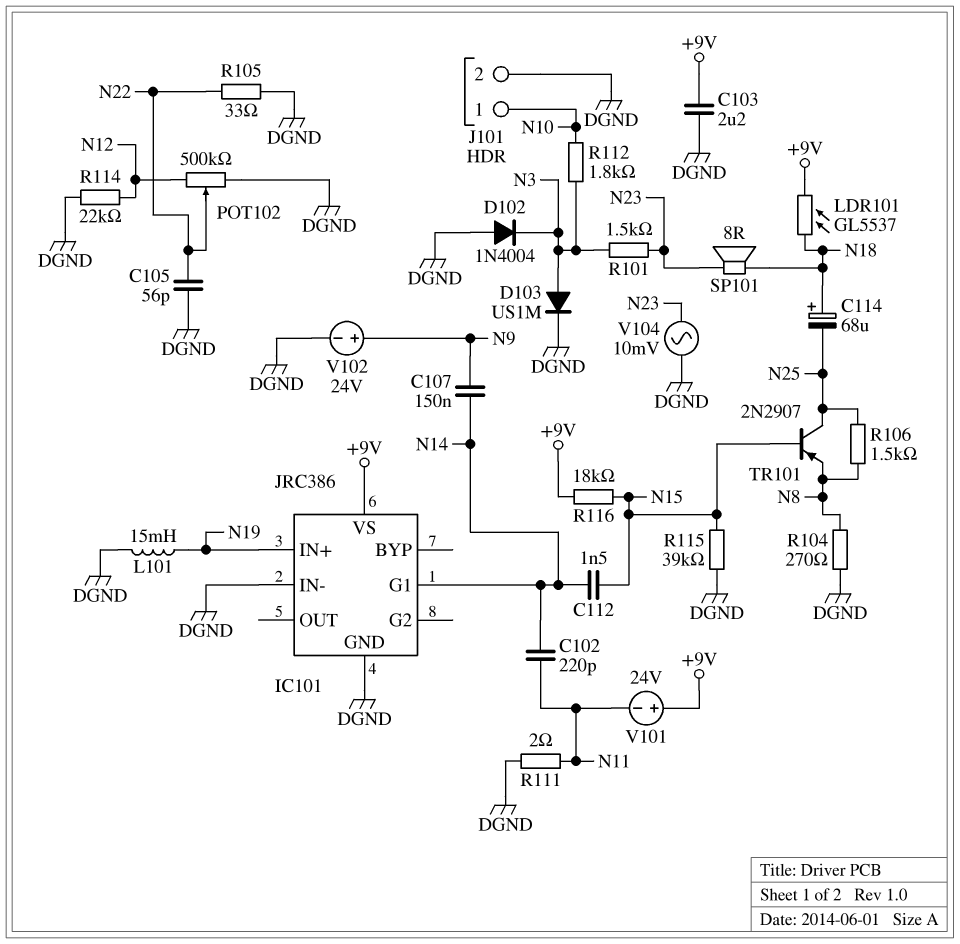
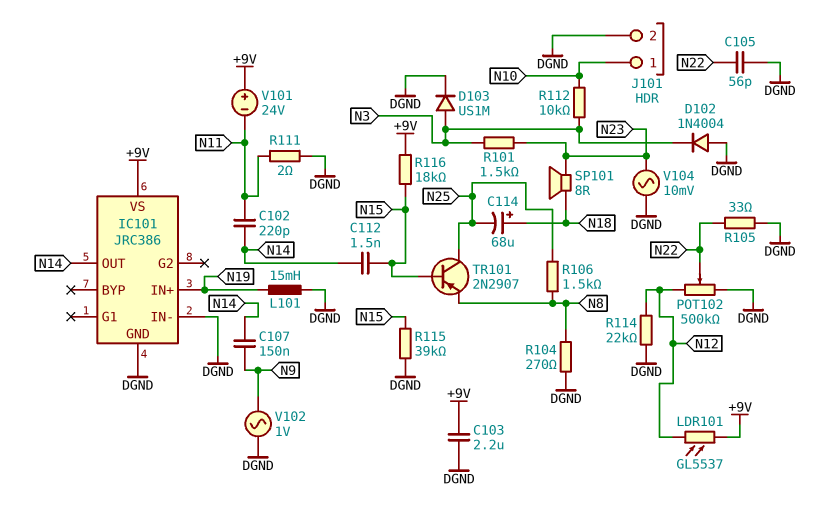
IC101 pin G1: N14 -> none
IC101 pin OUT: none -> N14
LDR101: GL5537 (+9V, N18) -> GL5537 (+9V, N12)
R112: 1.8k (N3, N10) -> 10k (N3, N10)
V102: 24V (plus N9, minus DGND) -> AC 1V (DGND, N9)

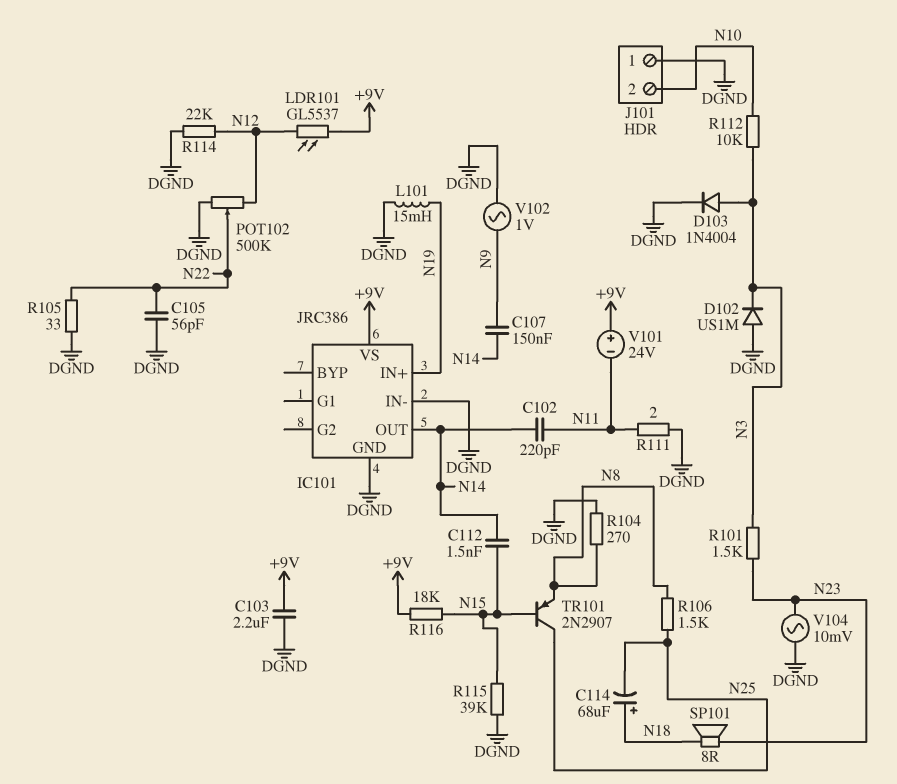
D102: diode 1N4004 (A DGND, K N3) -> diode US1M (A DGND, K N3)
D103: diode US1M (A N3, K DGND) -> diode 1N4004 (A N3, K DGND)
J101 pin 1: N10 -> DGND
J101 pin 2: DGND -> N10

